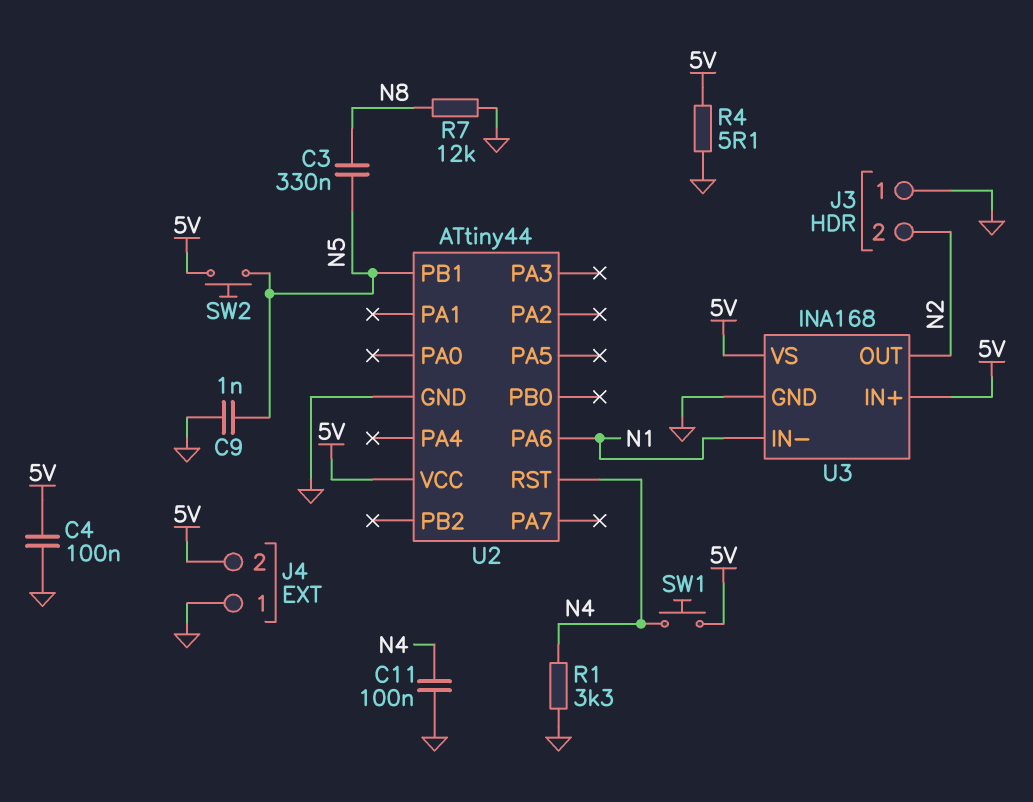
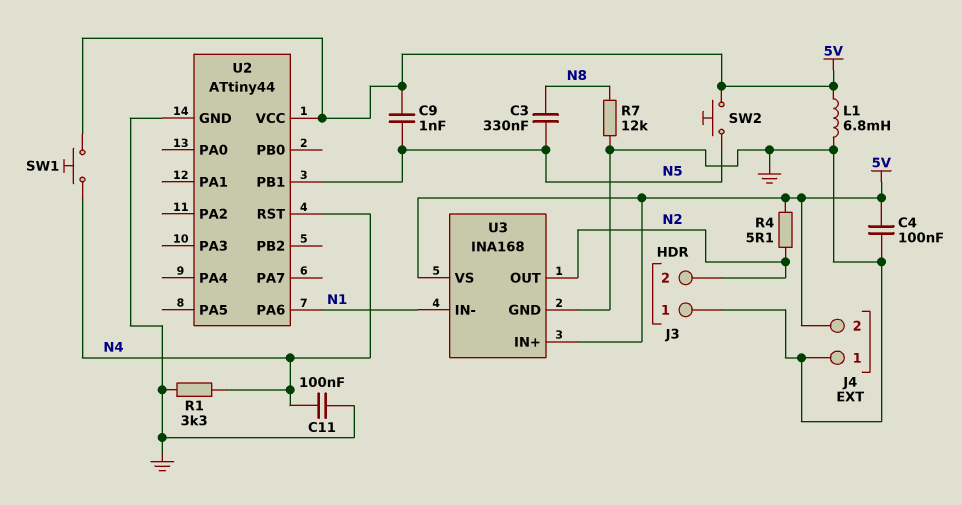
C9: 1nF (GND, N5) -> 1nF (5V, N5)
L1: none -> 6.8mH (5V, GND)
R4: 5.1 (5V, GND) -> 5.1 (5V, N2)

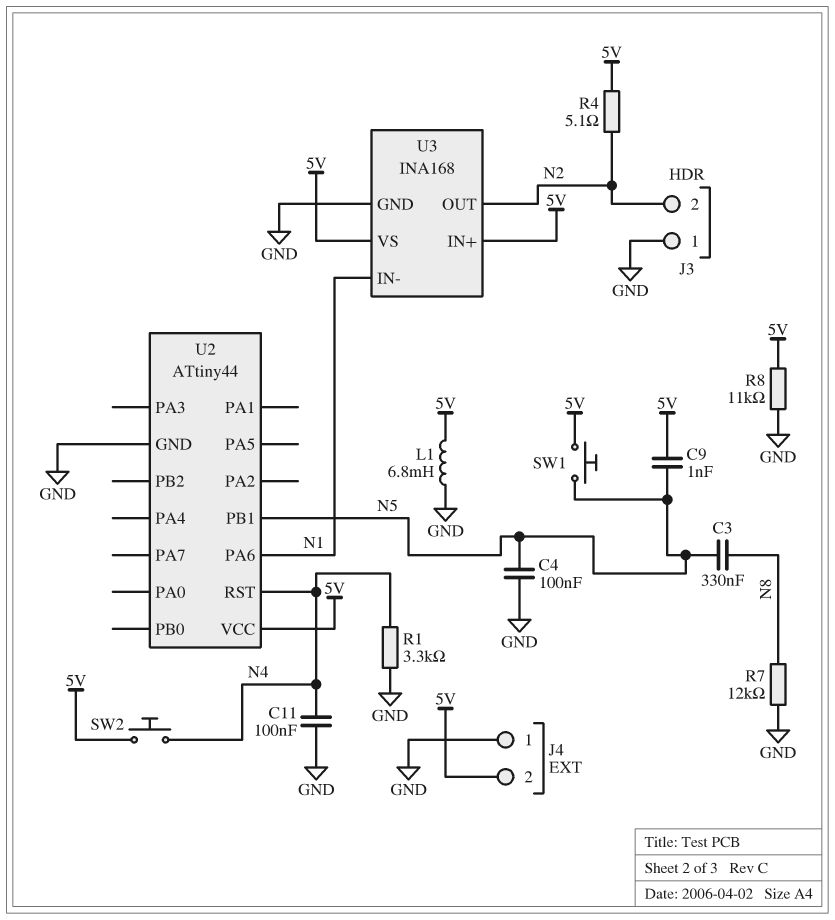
C4: 100nF (5V, GND) -> 100nF (GND, N5)
R8: none -> 11k (5V, GND)
SW1: button (5V, N4) -> button (5V, N5)
SW2: button (5V, N5) -> button (5V, N4)

